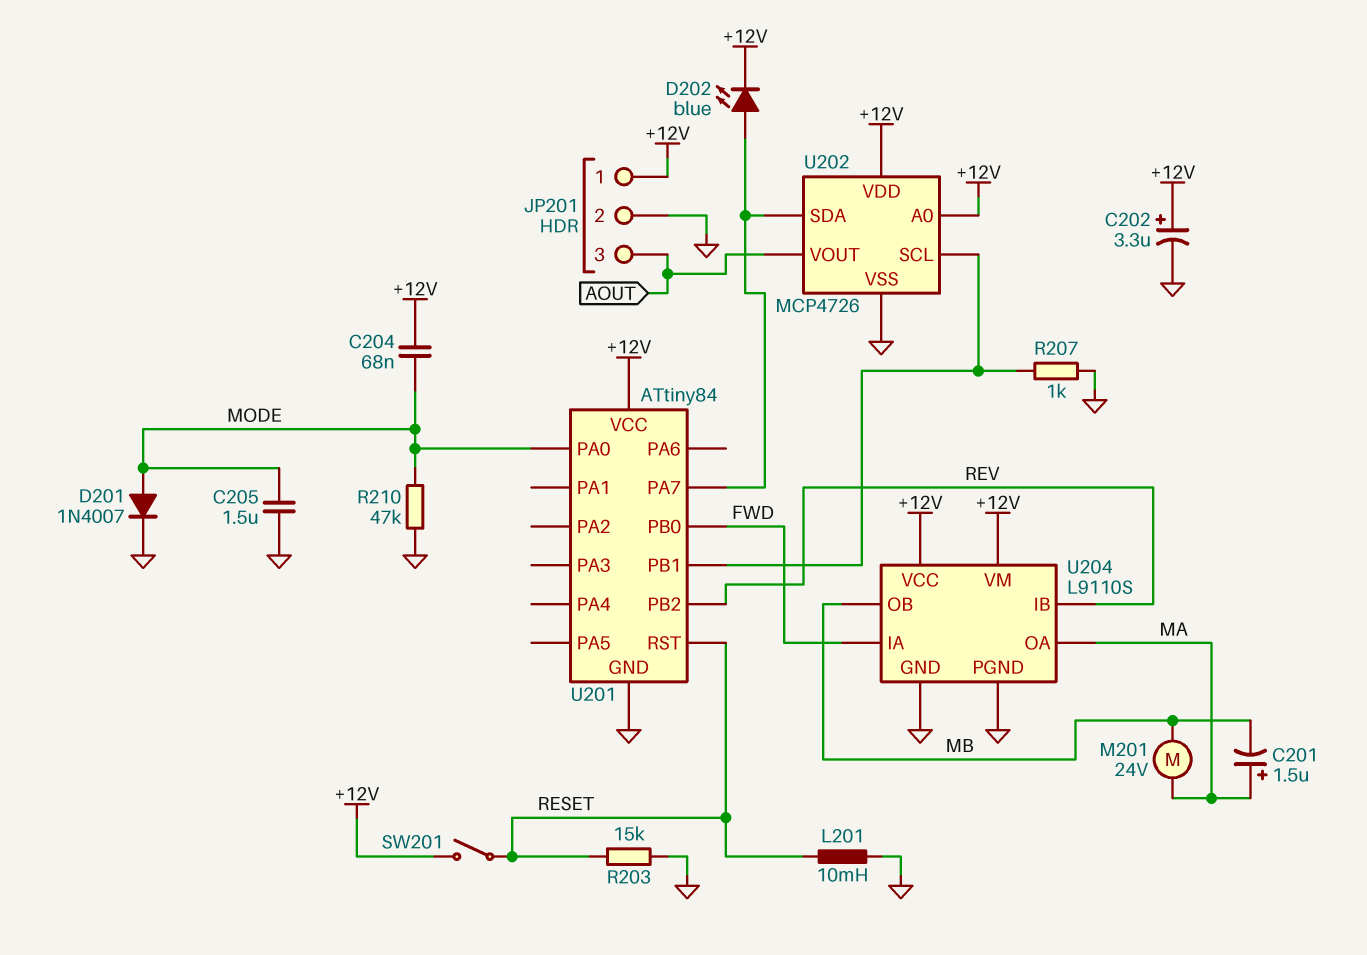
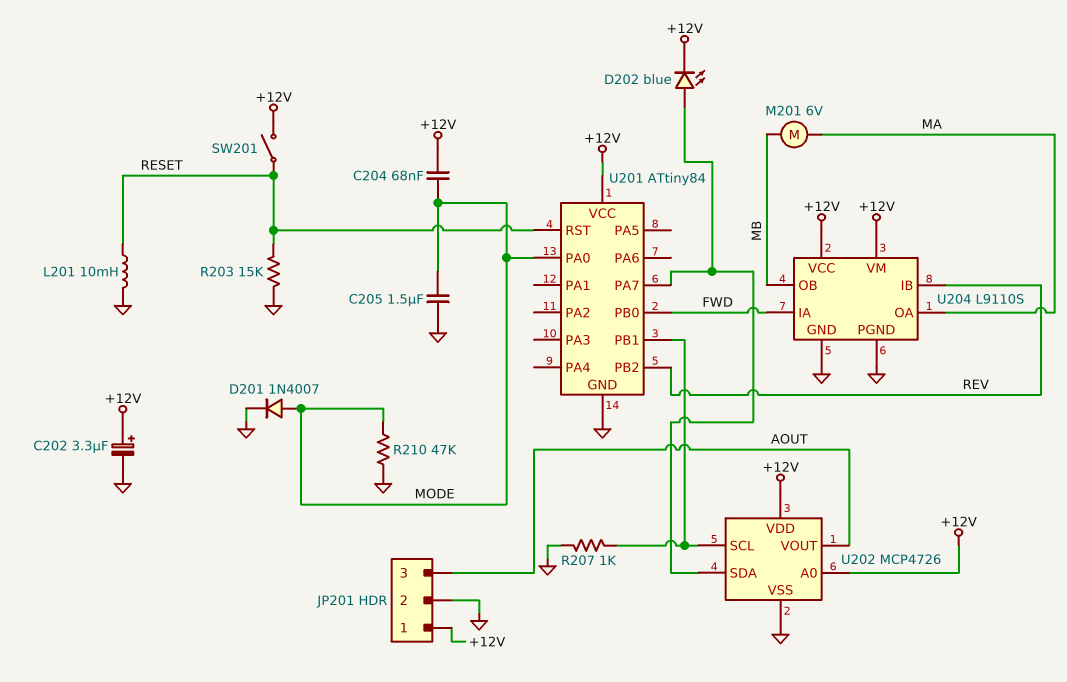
C201: 1.5uF (plus MA, minus MB) -> none
M201: motor 24V (MA, MB) -> motor 6V (MA, MB)

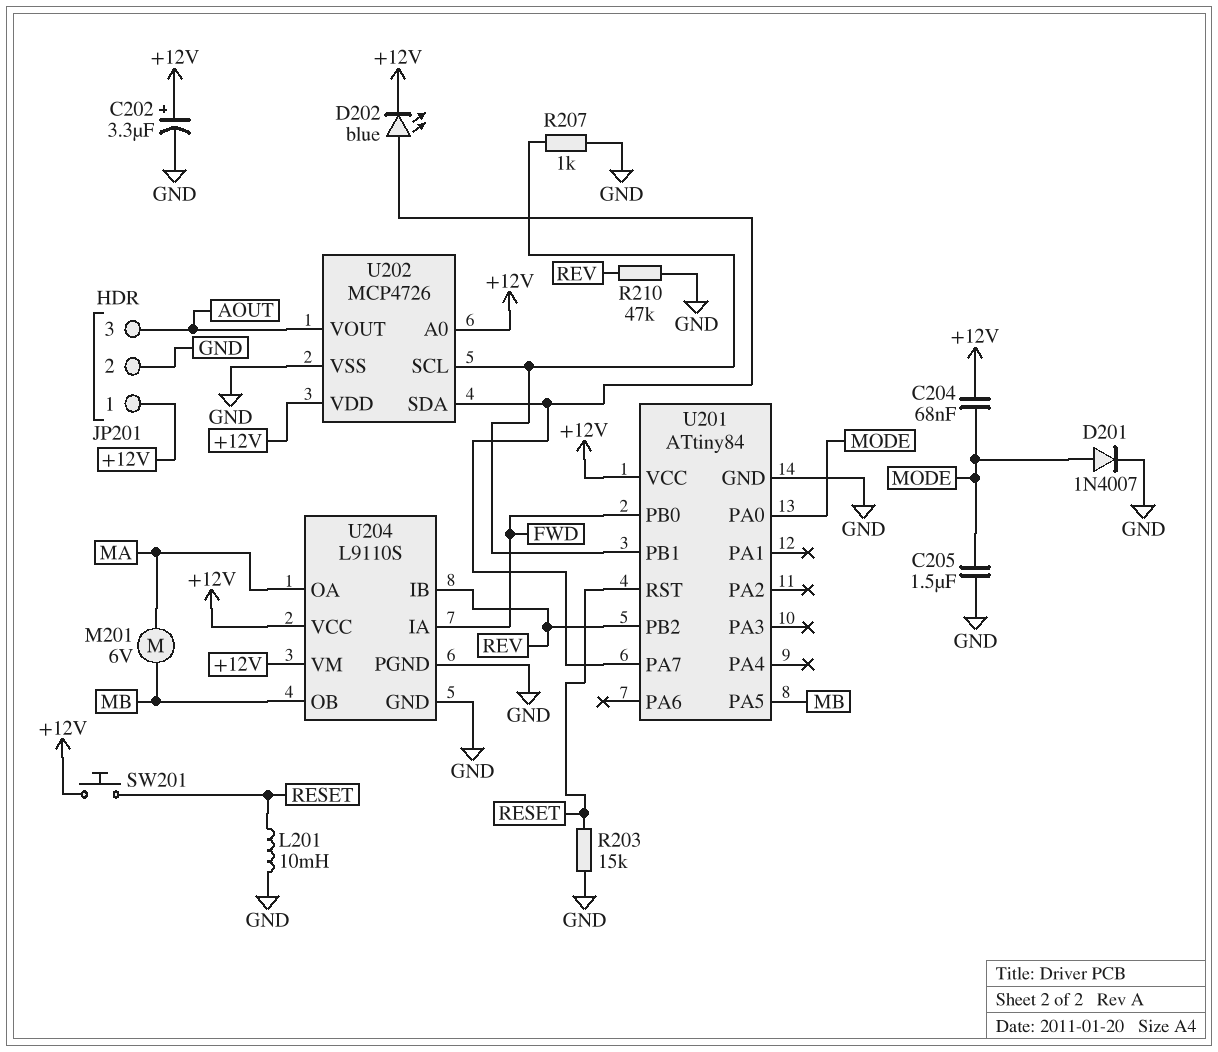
R210: 47k (GND, MODE) -> 47k (GND, REV)
SW201: switch (+12V, RESET) -> button (+12V, RESET)
U201 pin PA5: none -> MB

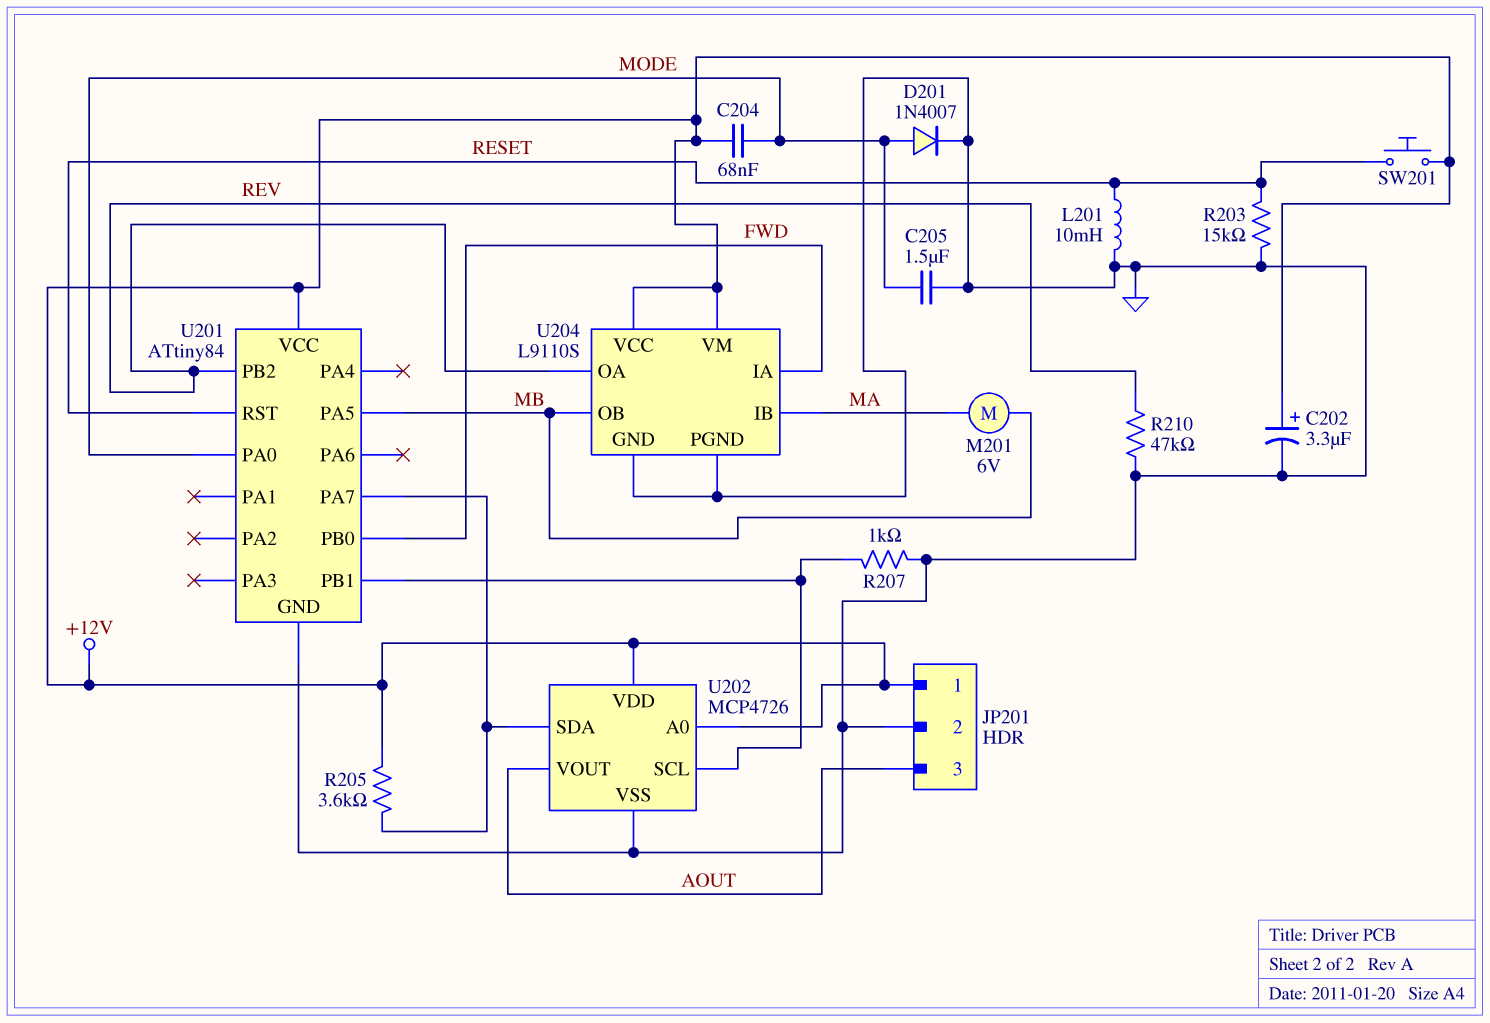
D202: LED blue (A U201/PA7, K +12V) -> none
R205: none -> 3.6k (+12V, U201/PA7)
U204 pin IB: REV -> MA
U204 pin OA: MA -> REV

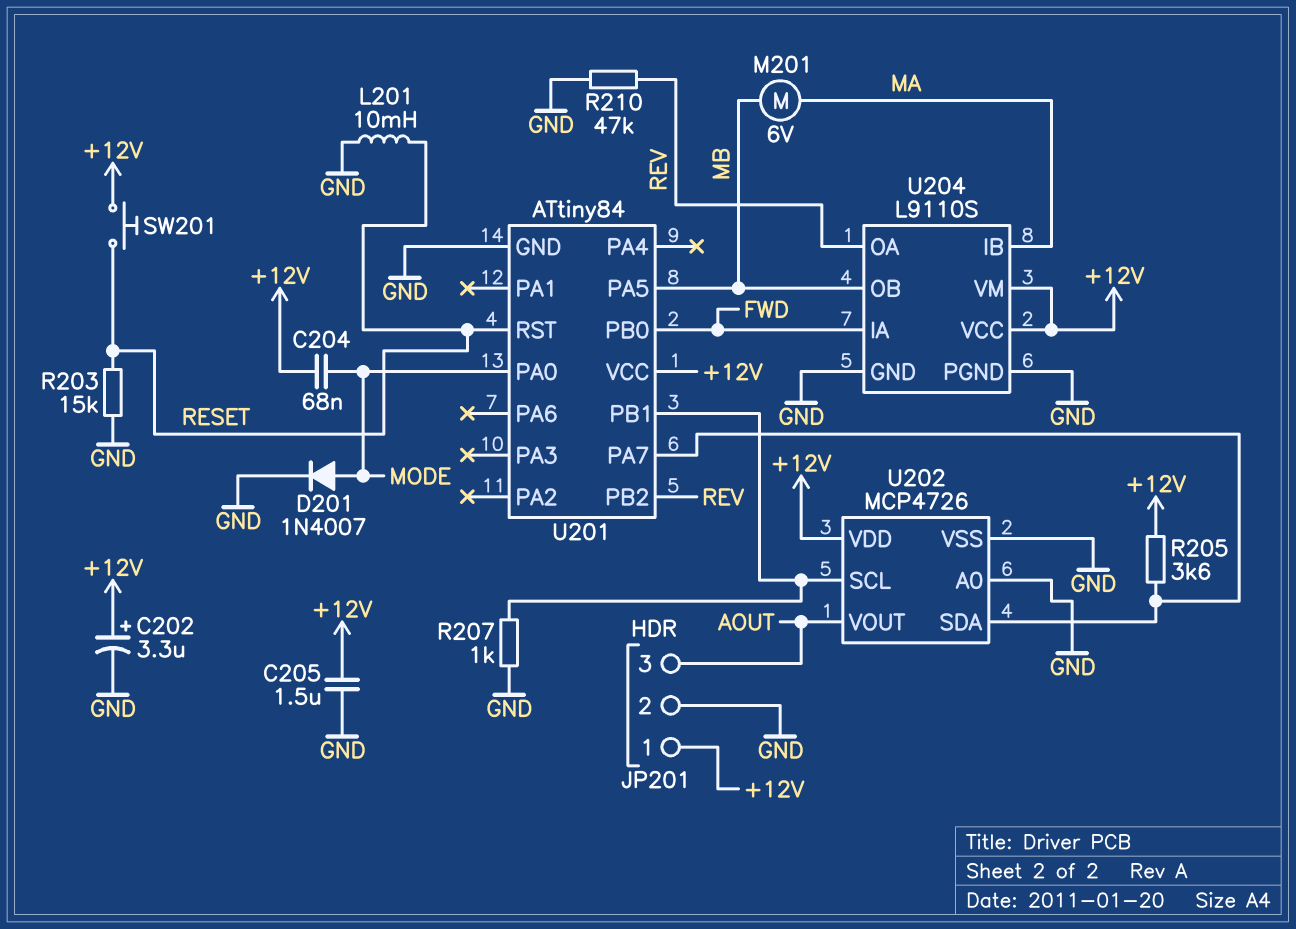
C205: 1.5uF (GND, MODE) -> 1.5uF (+12V, GND)
U202 pin A0: +12V -> GND

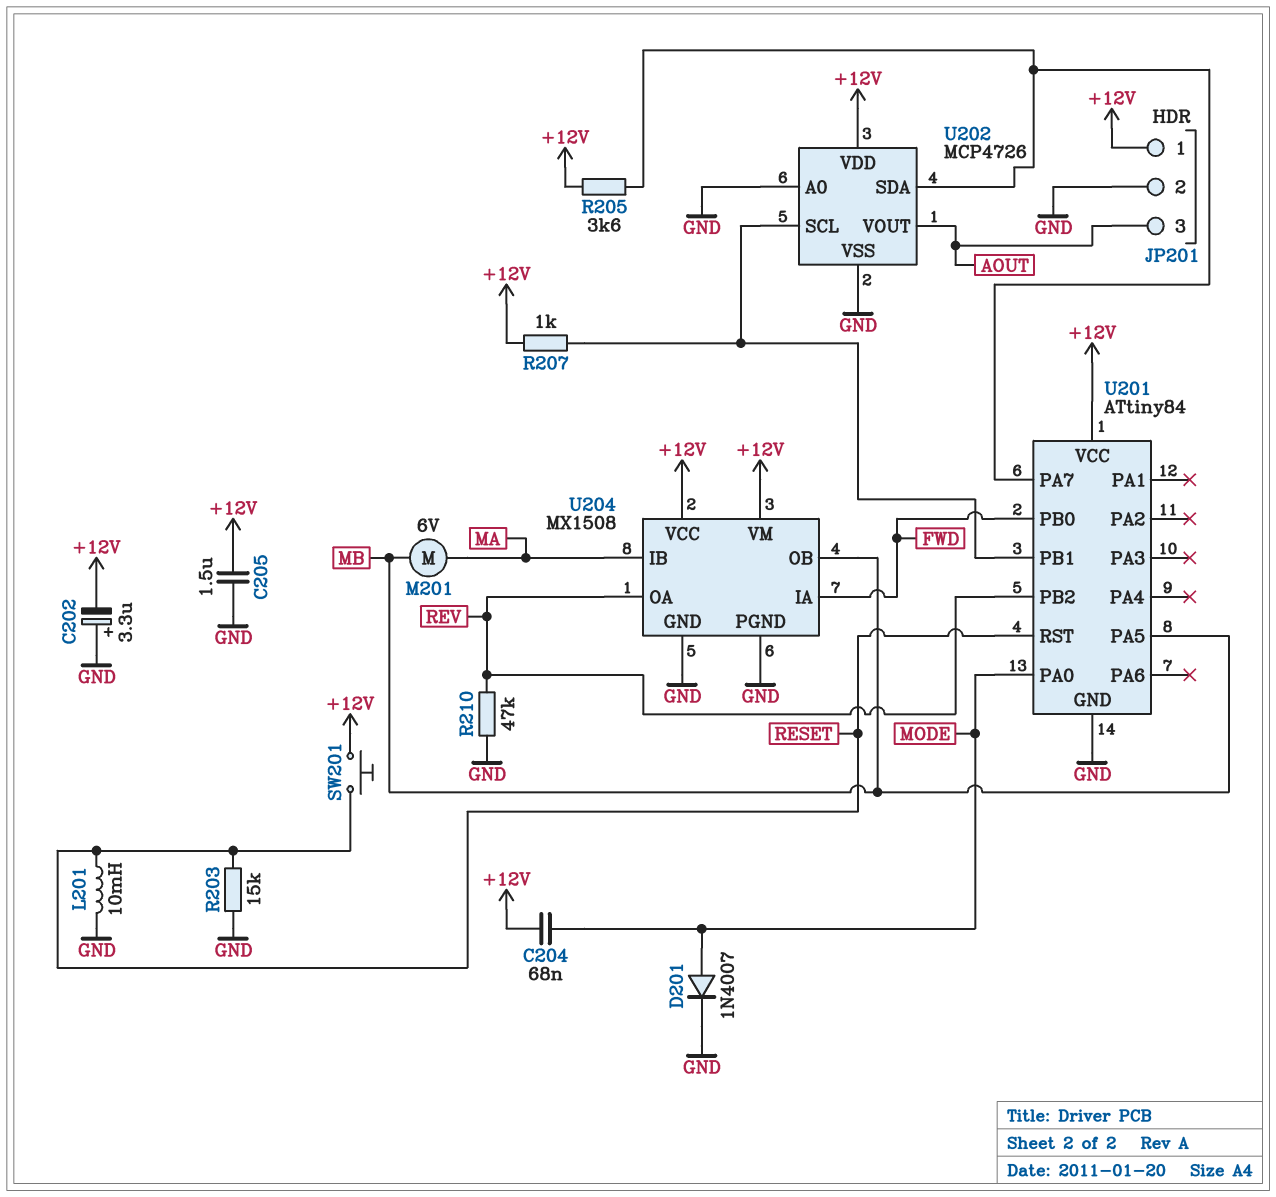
C202: 3.3uF (plus +12V, minus GND) -> 3.3uF (plus GND, minus +12V)
R207: 1k (GND, U201/PB1) -> 1k (+12V, U201/PB1)
U204: L9110S -> MX1508

